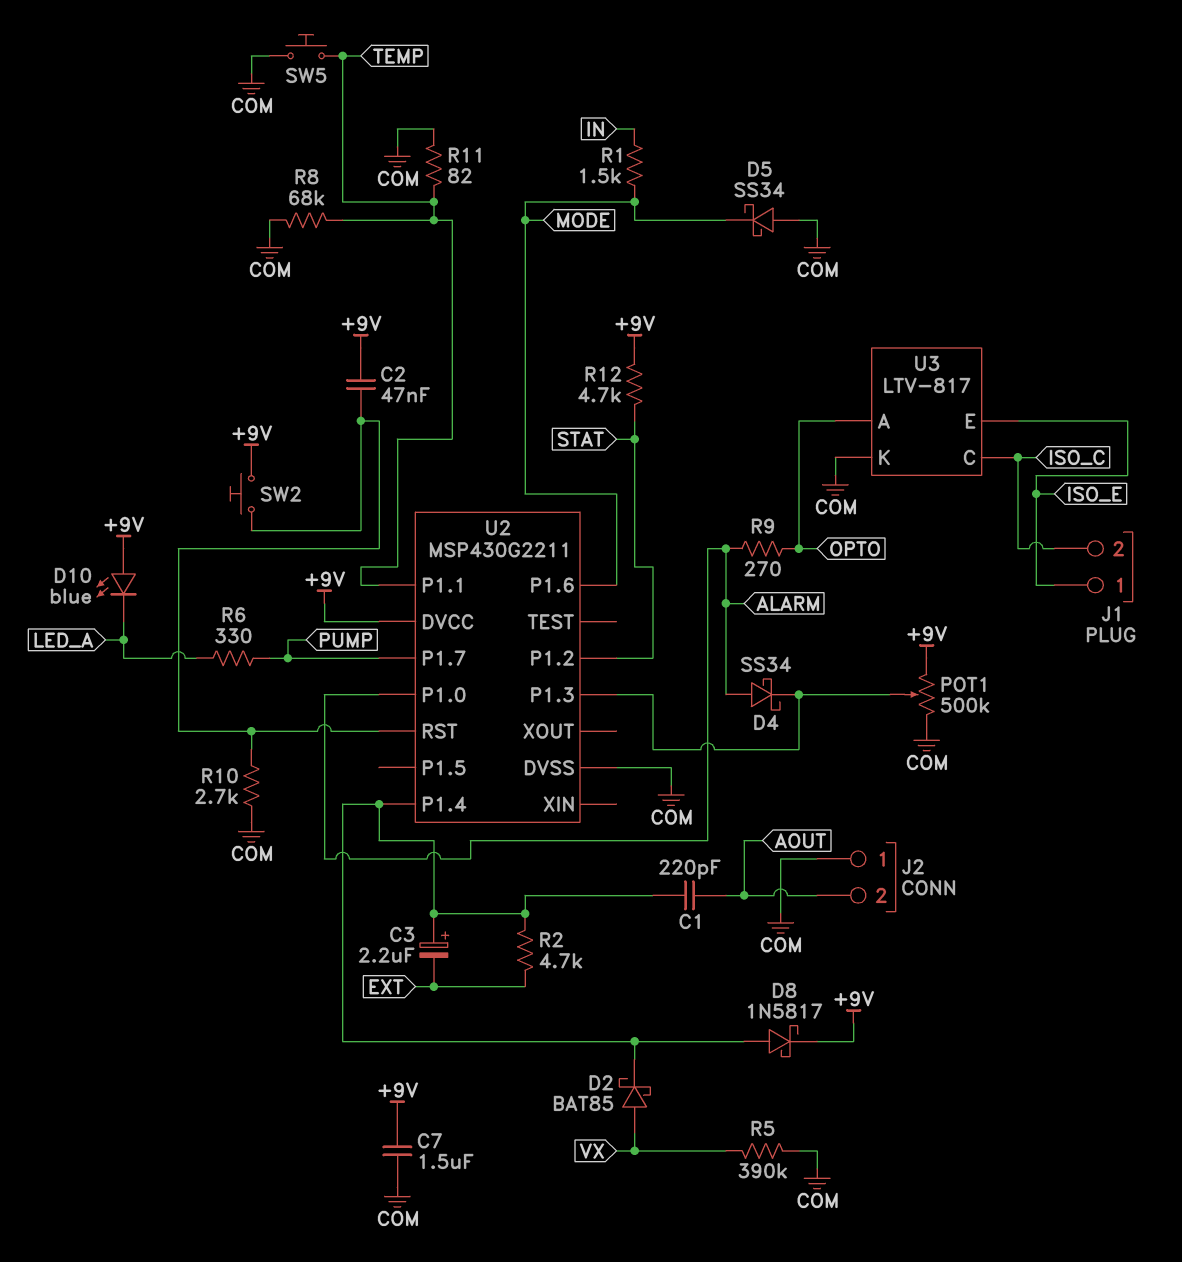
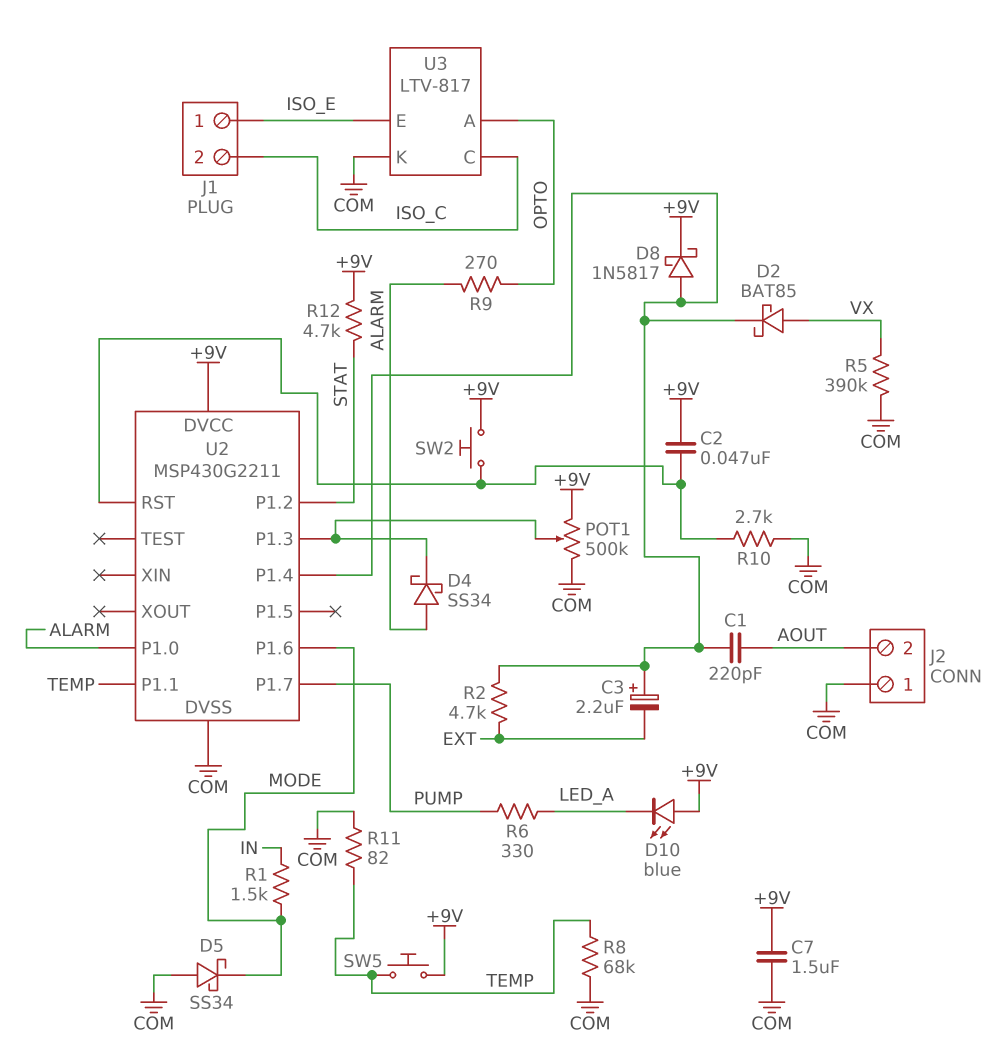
SW5: button (COM, TEMP) -> button (+9V, TEMP)

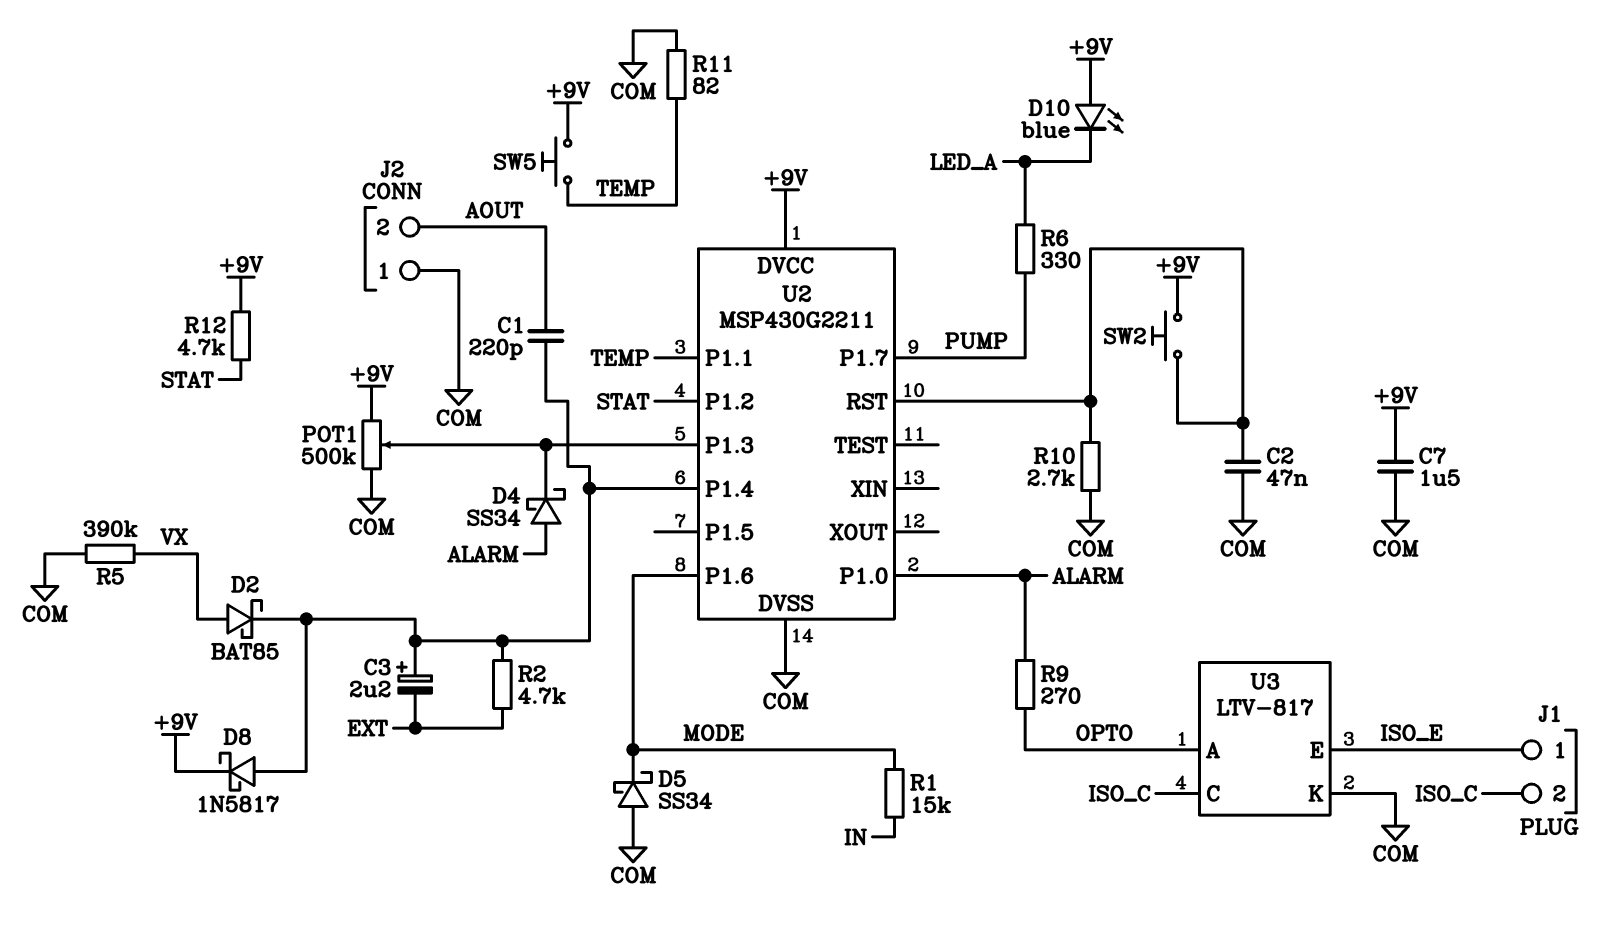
C2: 47nF (+9V, U2/RST) -> 47nF (COM, U2/RST)
R1: 1.5k (IN, MODE) -> 15k (IN, MODE)
R8: 68k (COM, TEMP) -> none

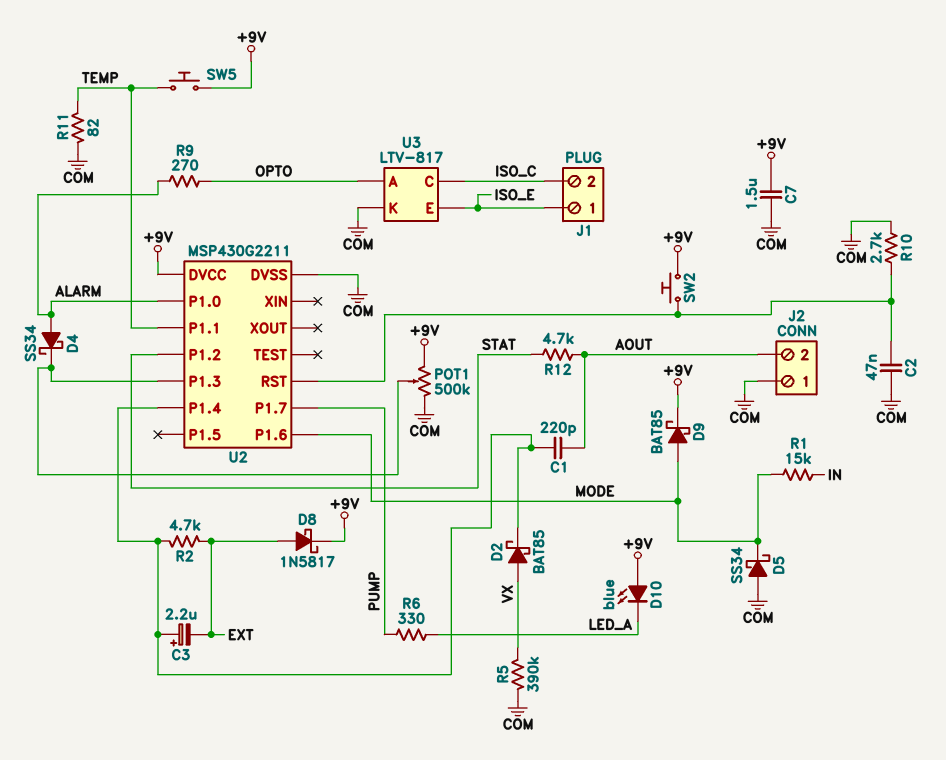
D8: schottky 1N5817 (A U2/P1.4, K +9V) -> schottky 1N5817 (A EXT, K +9V)
D9: none -> schottky BAT85 (A MODE, K +9V)
R12: 4.7k (+9V, STAT) -> 4.7k (AOUT, STAT)

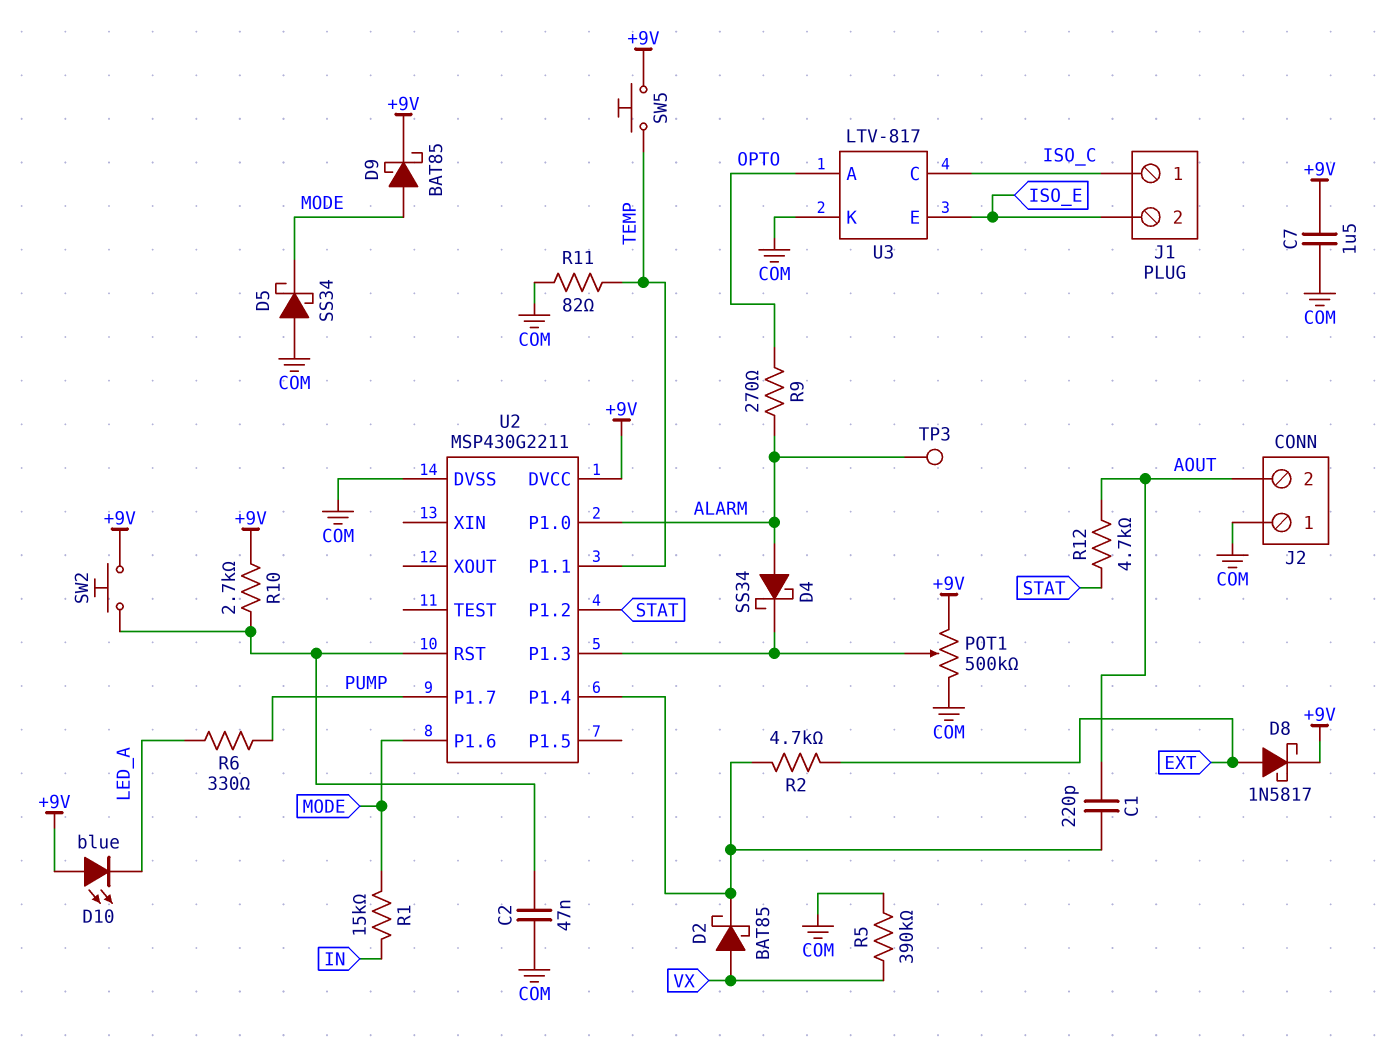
C3: 2.2uF (plus U2/P1.4, minus EXT) -> none
J1 pin 1: ISO_E -> ISO_C
J1 pin 2: ISO_C -> ISO_E
R10: 2.7k (COM, U2/RST) -> 2.7k (+9V, U2/RST)
TP3: none -> test point (ALARM)

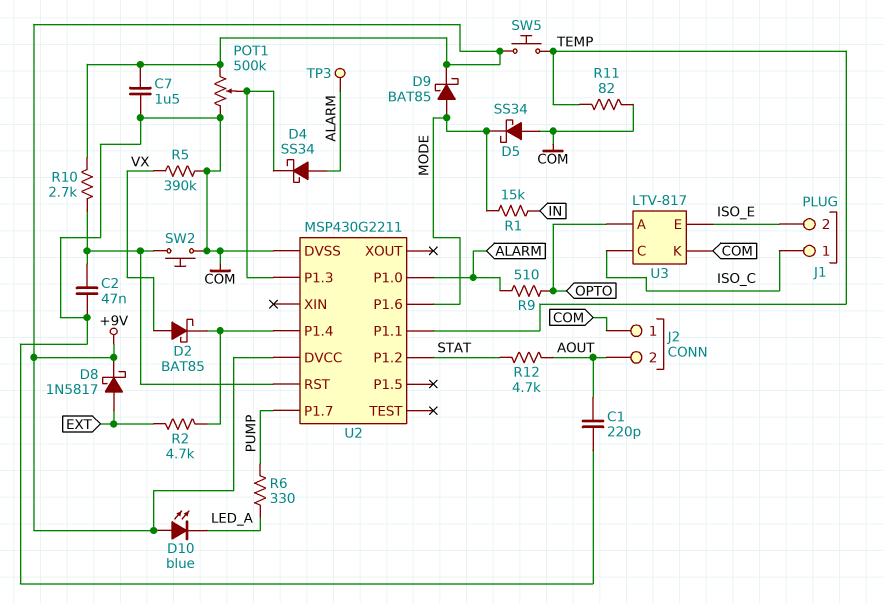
C1: 220pF (AOUT, U2/P1.4) -> 220pF (AOUT, COM)
R9: 270 (ALARM, OPTO) -> 510 (ALARM, OPTO)
SW2: button (+9V, U2/RST) -> button (COM, U2/RST)

